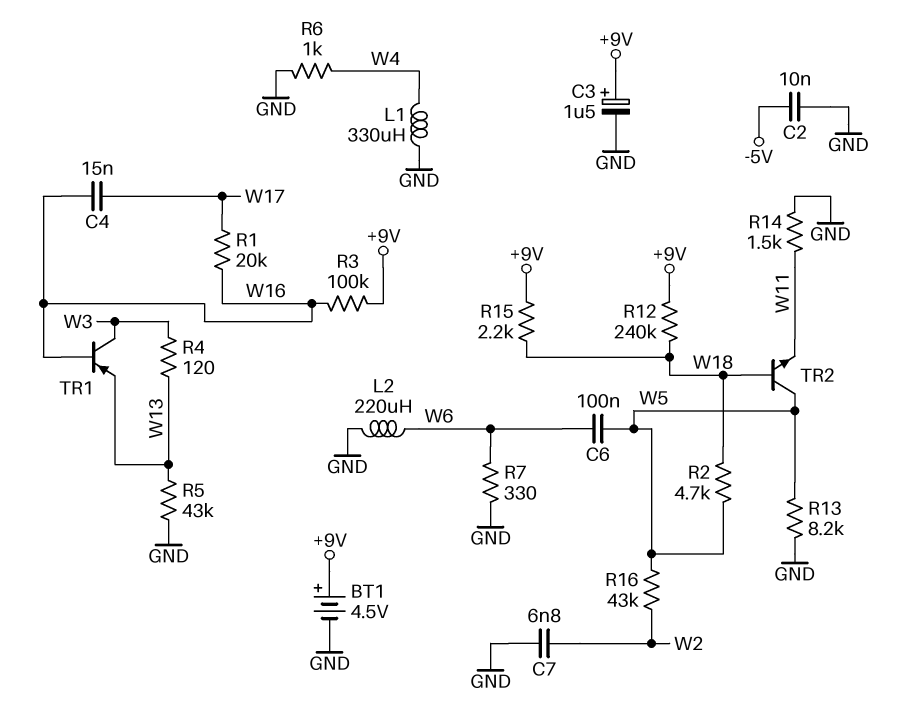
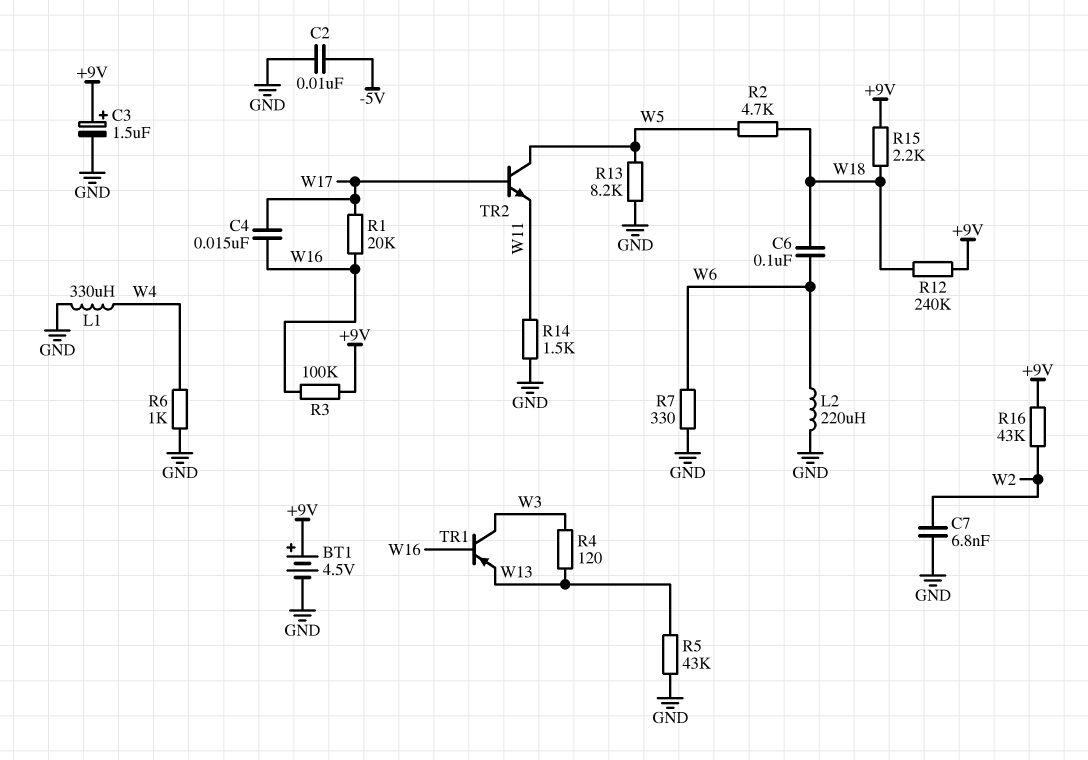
C6: 100nF (W5, W6) -> 100nF (W6, W18)
R16: 43k (W2, W5) -> 43k (+9V, W2)
TR2: NPN (B W18, C W5, E W11) -> NPN (B W17, C W5, E W11)

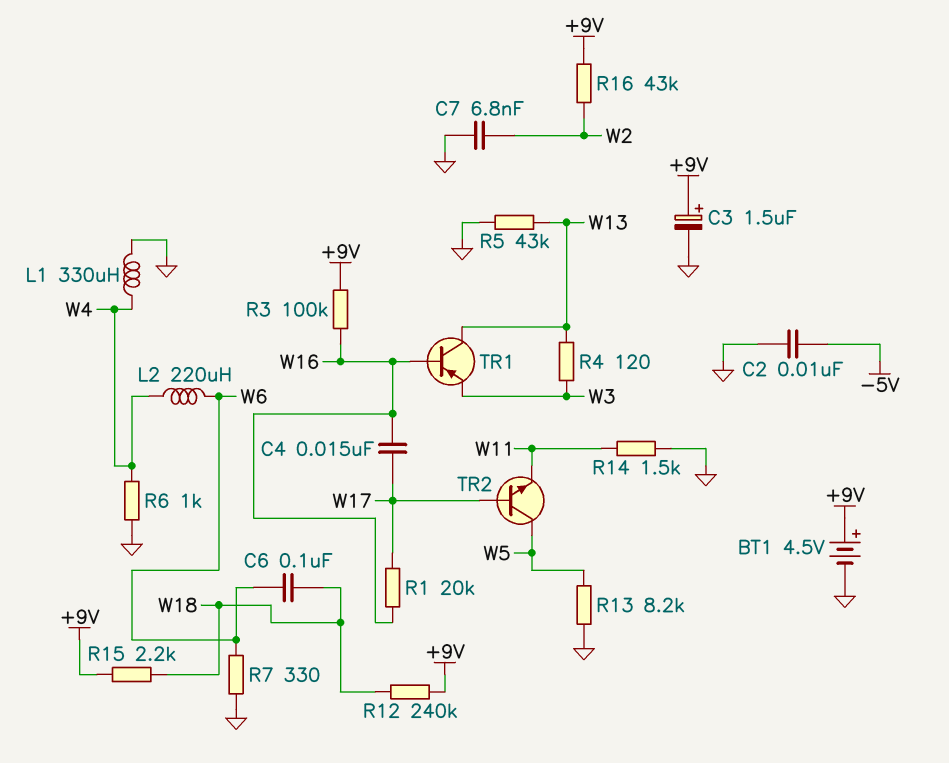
L2: 220uH (GND, W6) -> 220uH (W4, W6)
R2: 4.7k (W5, W18) -> none
TR1: PNP (B W16, C W3, E W13) -> PNP (B W16, C W13, E W3)

